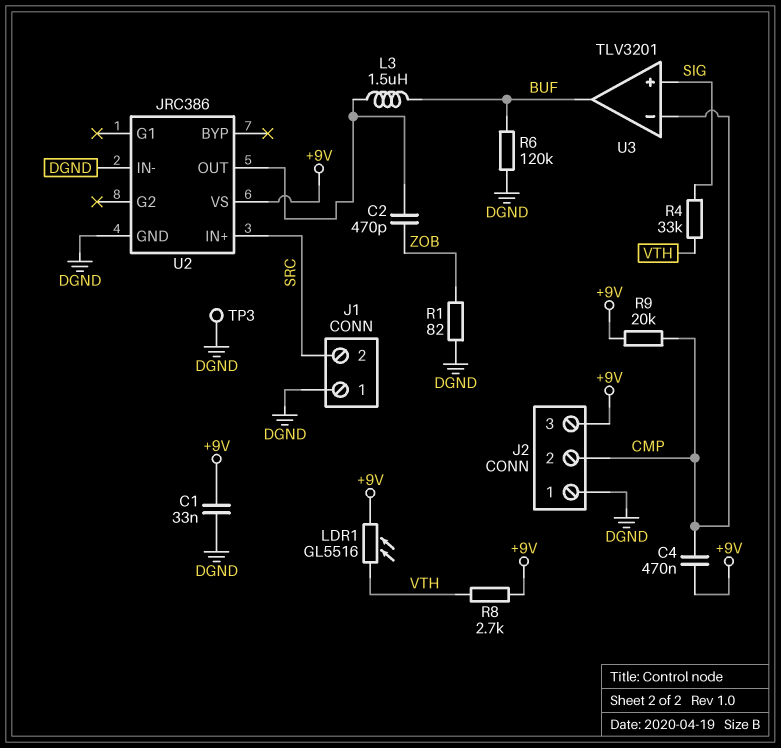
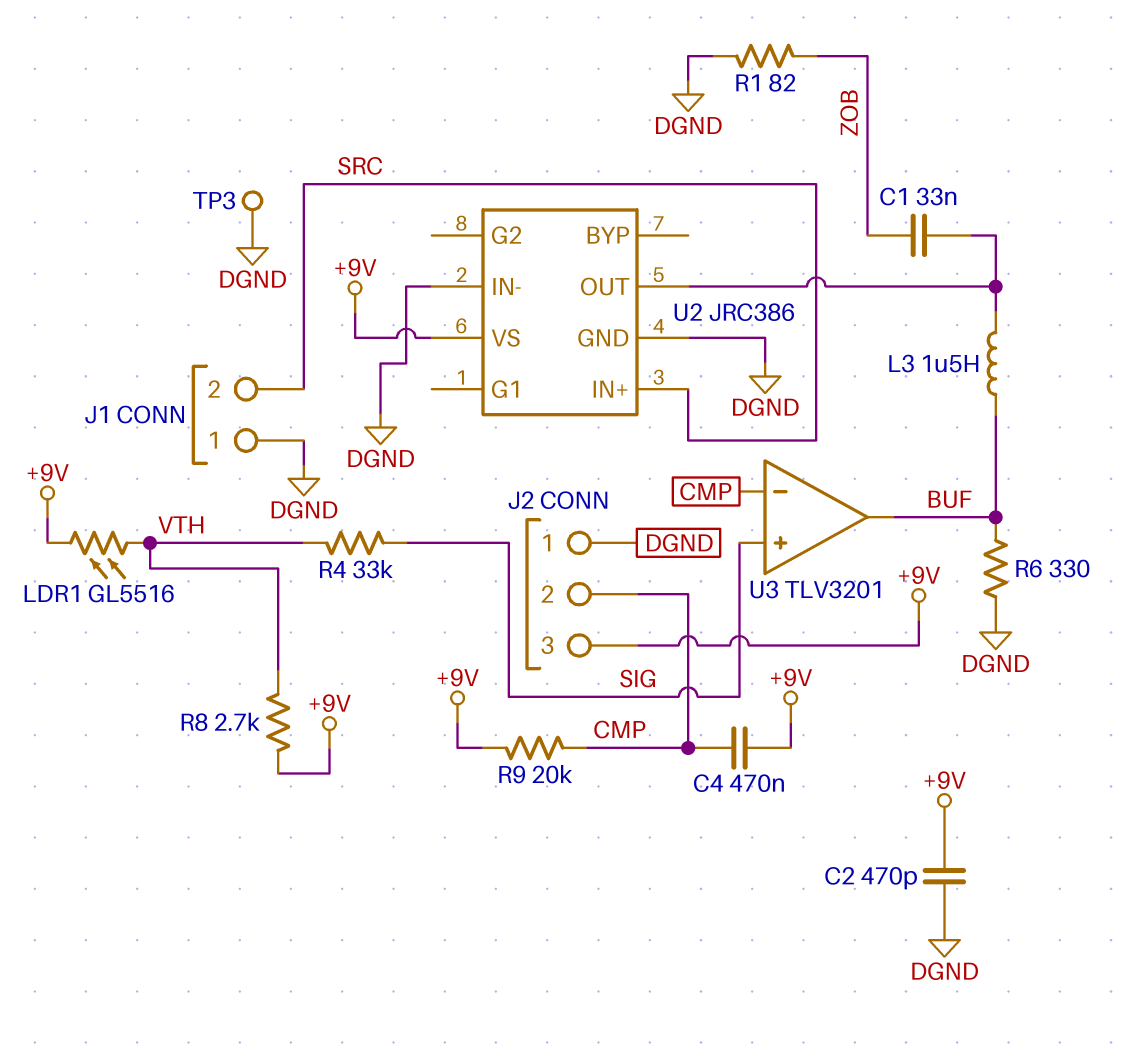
C1: 33nF (+9V, DGND) -> 33nF (U2/OUT, ZOB)
C2: 470pF (U2/OUT, ZOB) -> 470pF (+9V, DGND)
R6: 120k (BUF, DGND) -> 330 (BUF, DGND)

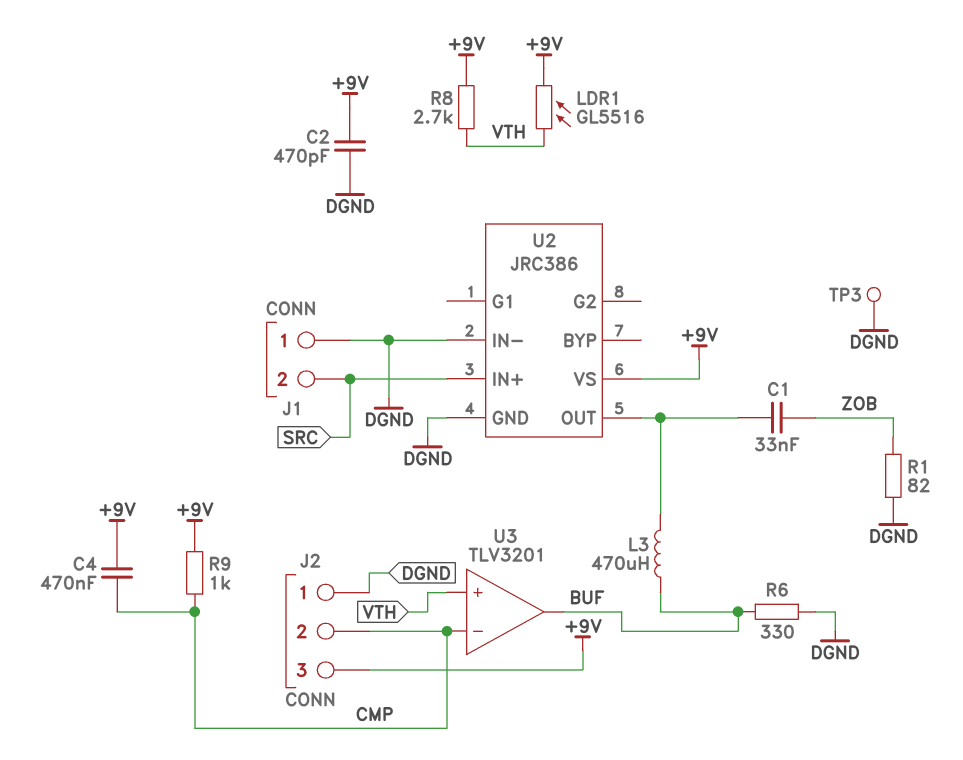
L3: 1.5uH (BUF, U2/OUT) -> 470uH (BUF, U2/OUT)
R4: 33k (SIG, VTH) -> none
R9: 20k (+9V, CMP) -> 1k (+9V, CMP)
U3 pin in+: SIG -> VTH

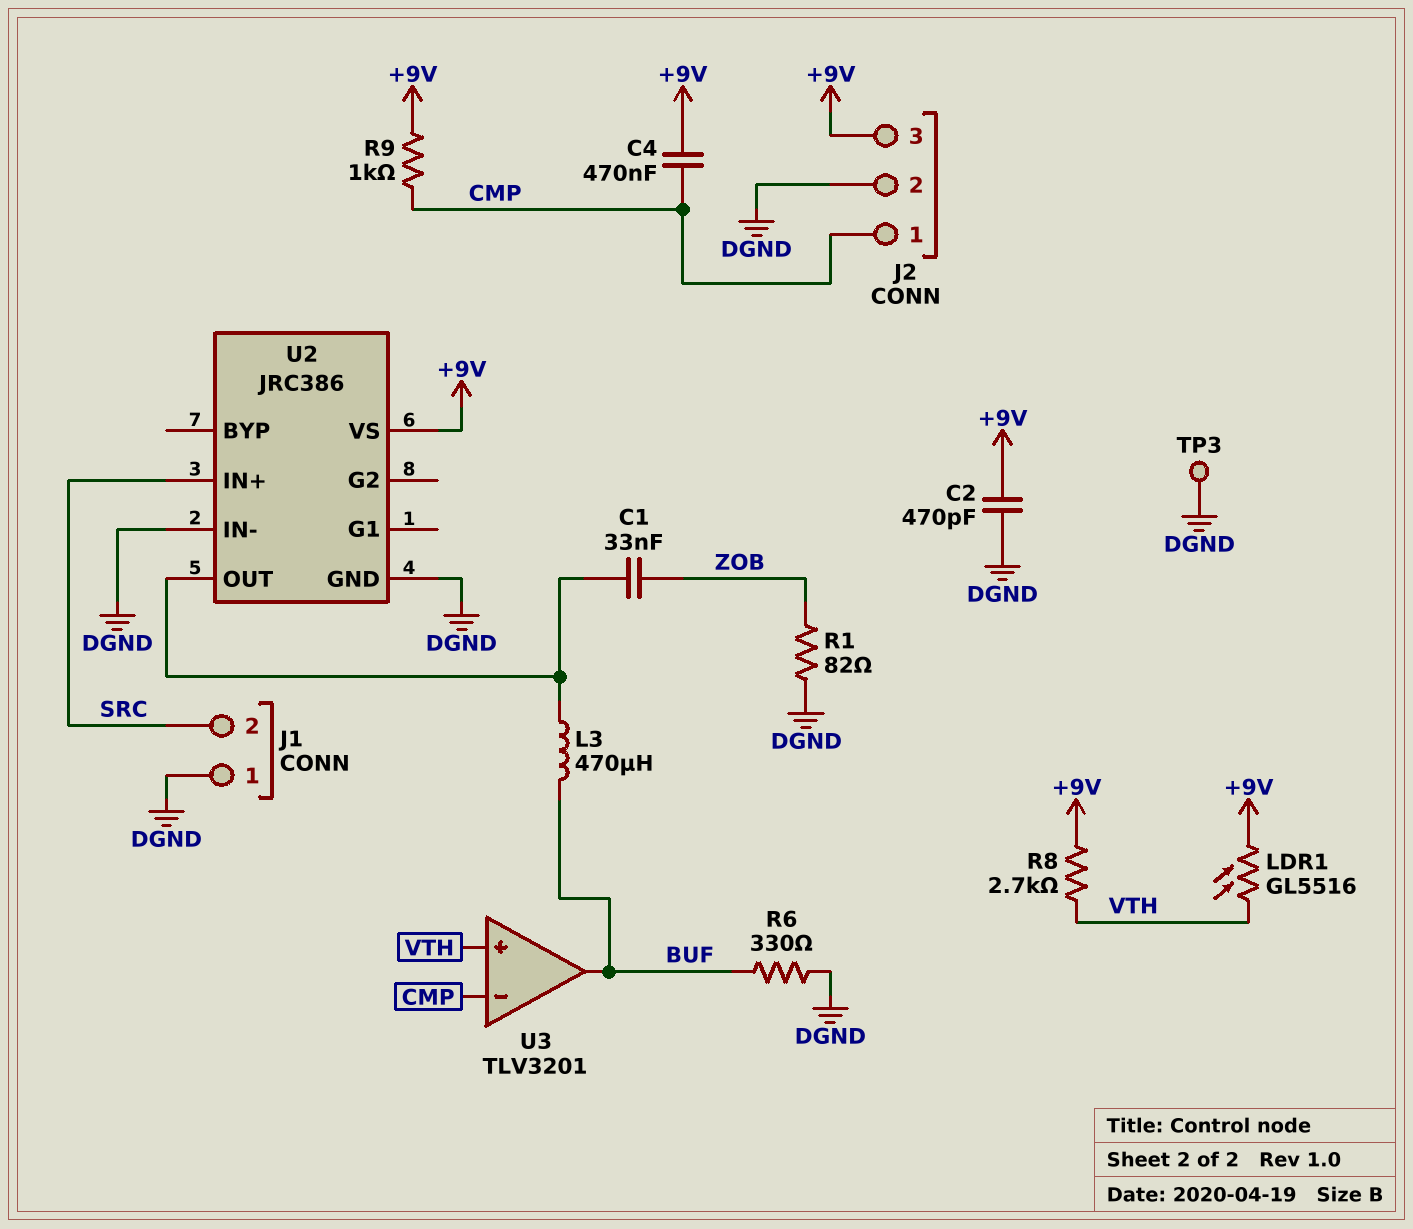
J2 pin 1: DGND -> CMP
J2 pin 2: CMP -> DGND

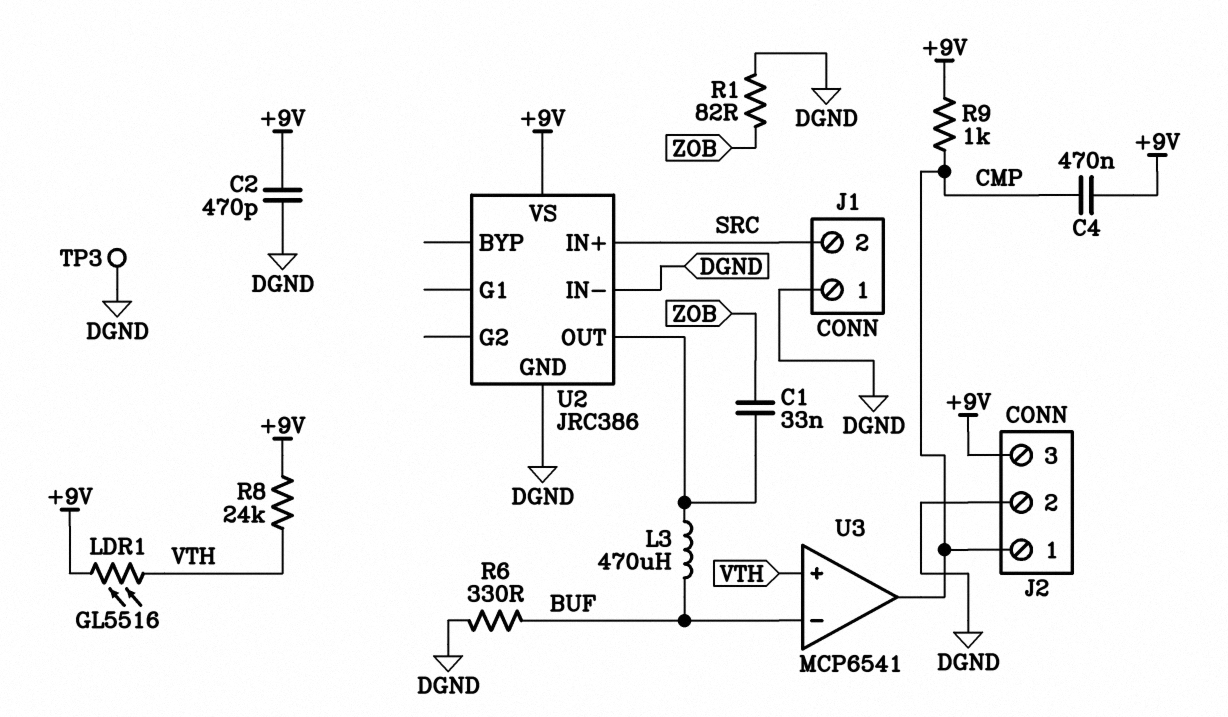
R8: 2.7k (+9V, VTH) -> 24k (+9V, VTH)
U3: TLV3201 -> MCP6541
U3 pin in-: CMP -> BUF
U3 pin out: BUF -> CMP

